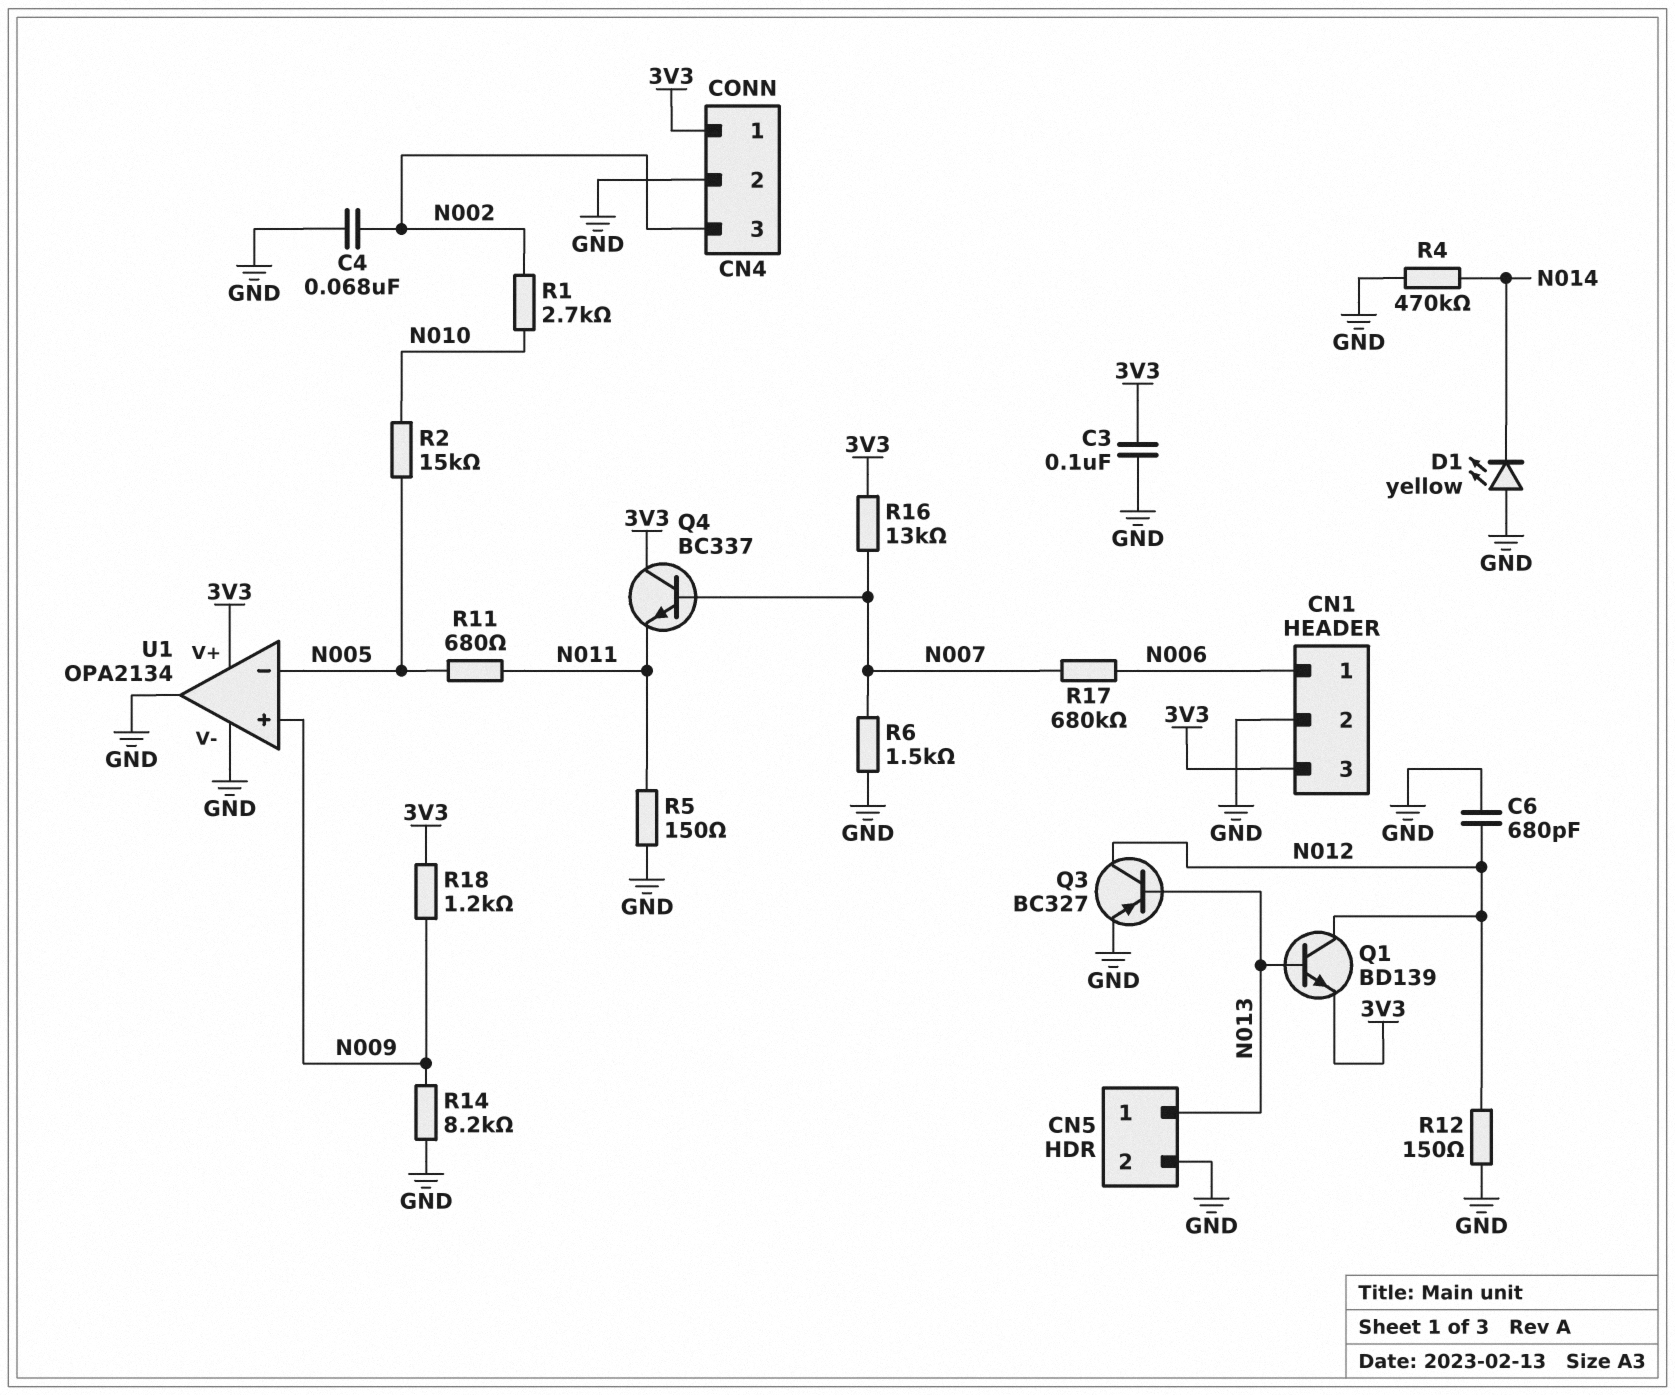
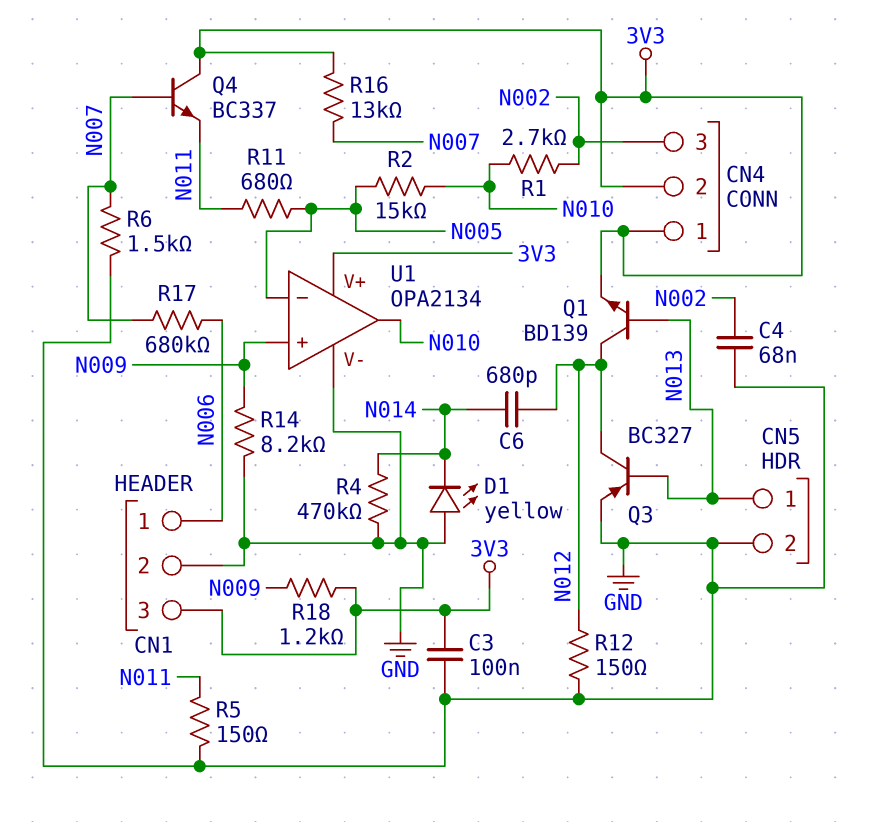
C6: 680pF (GND, N012) -> 680pF (N012, N014)
CN4 pin 2: GND -> 3V3
U1 pin out: GND -> N010

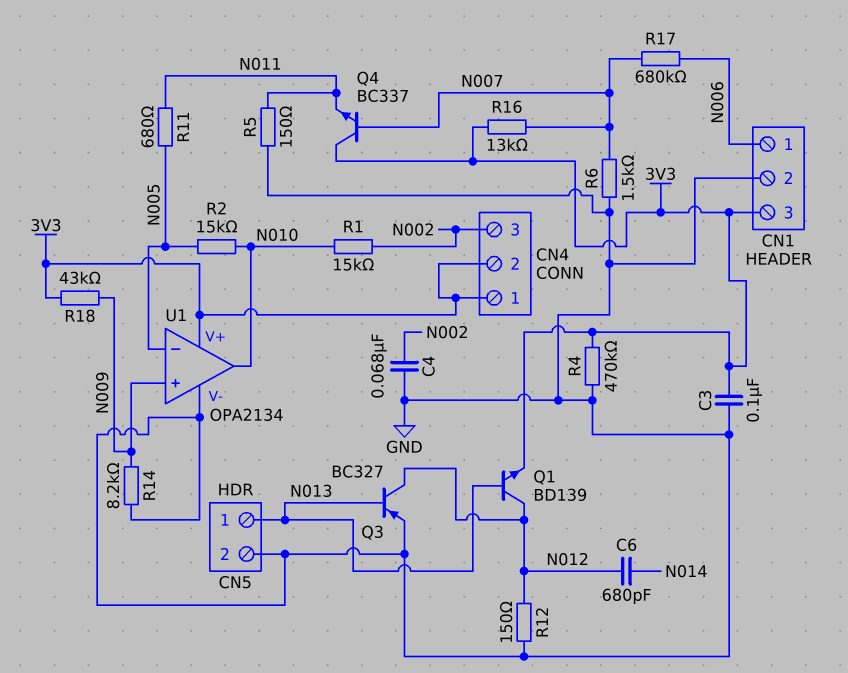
D1: LED yellow (A GND, K N014) -> none
R1: 2.7k (N002, N010) -> 15k (N002, N010)
R4: 470k (GND, N014) -> 470k (3V3, GND)
R18: 1.2k (3V3, N009) -> 43k (3V3, N009)

